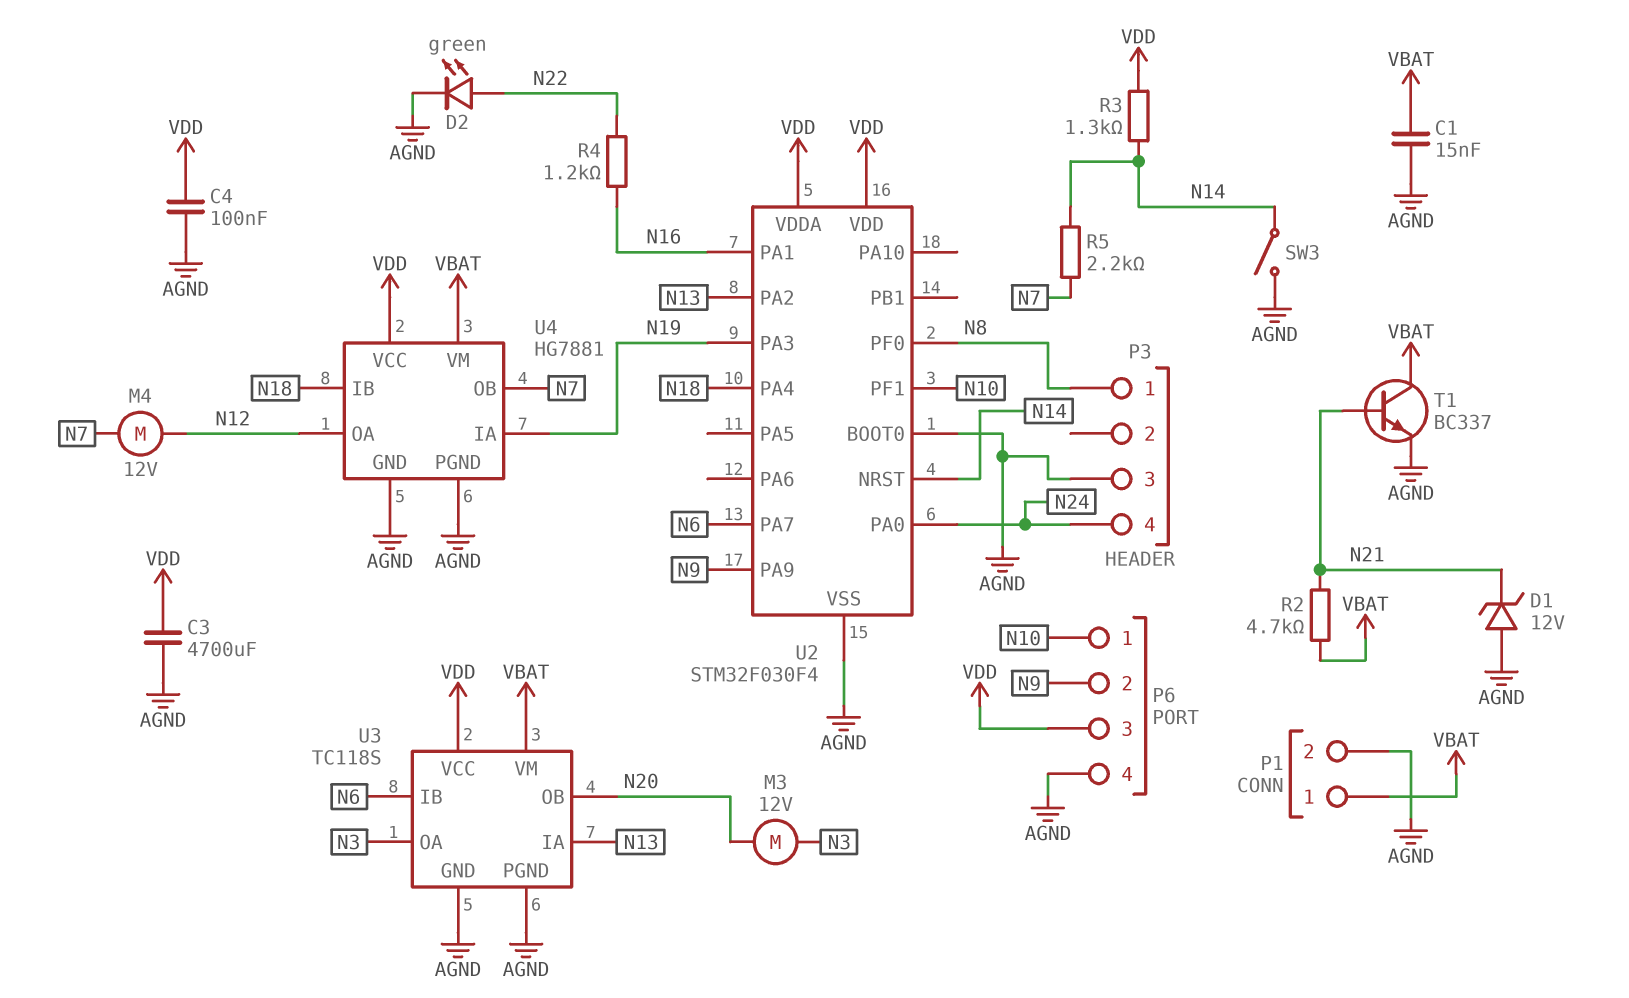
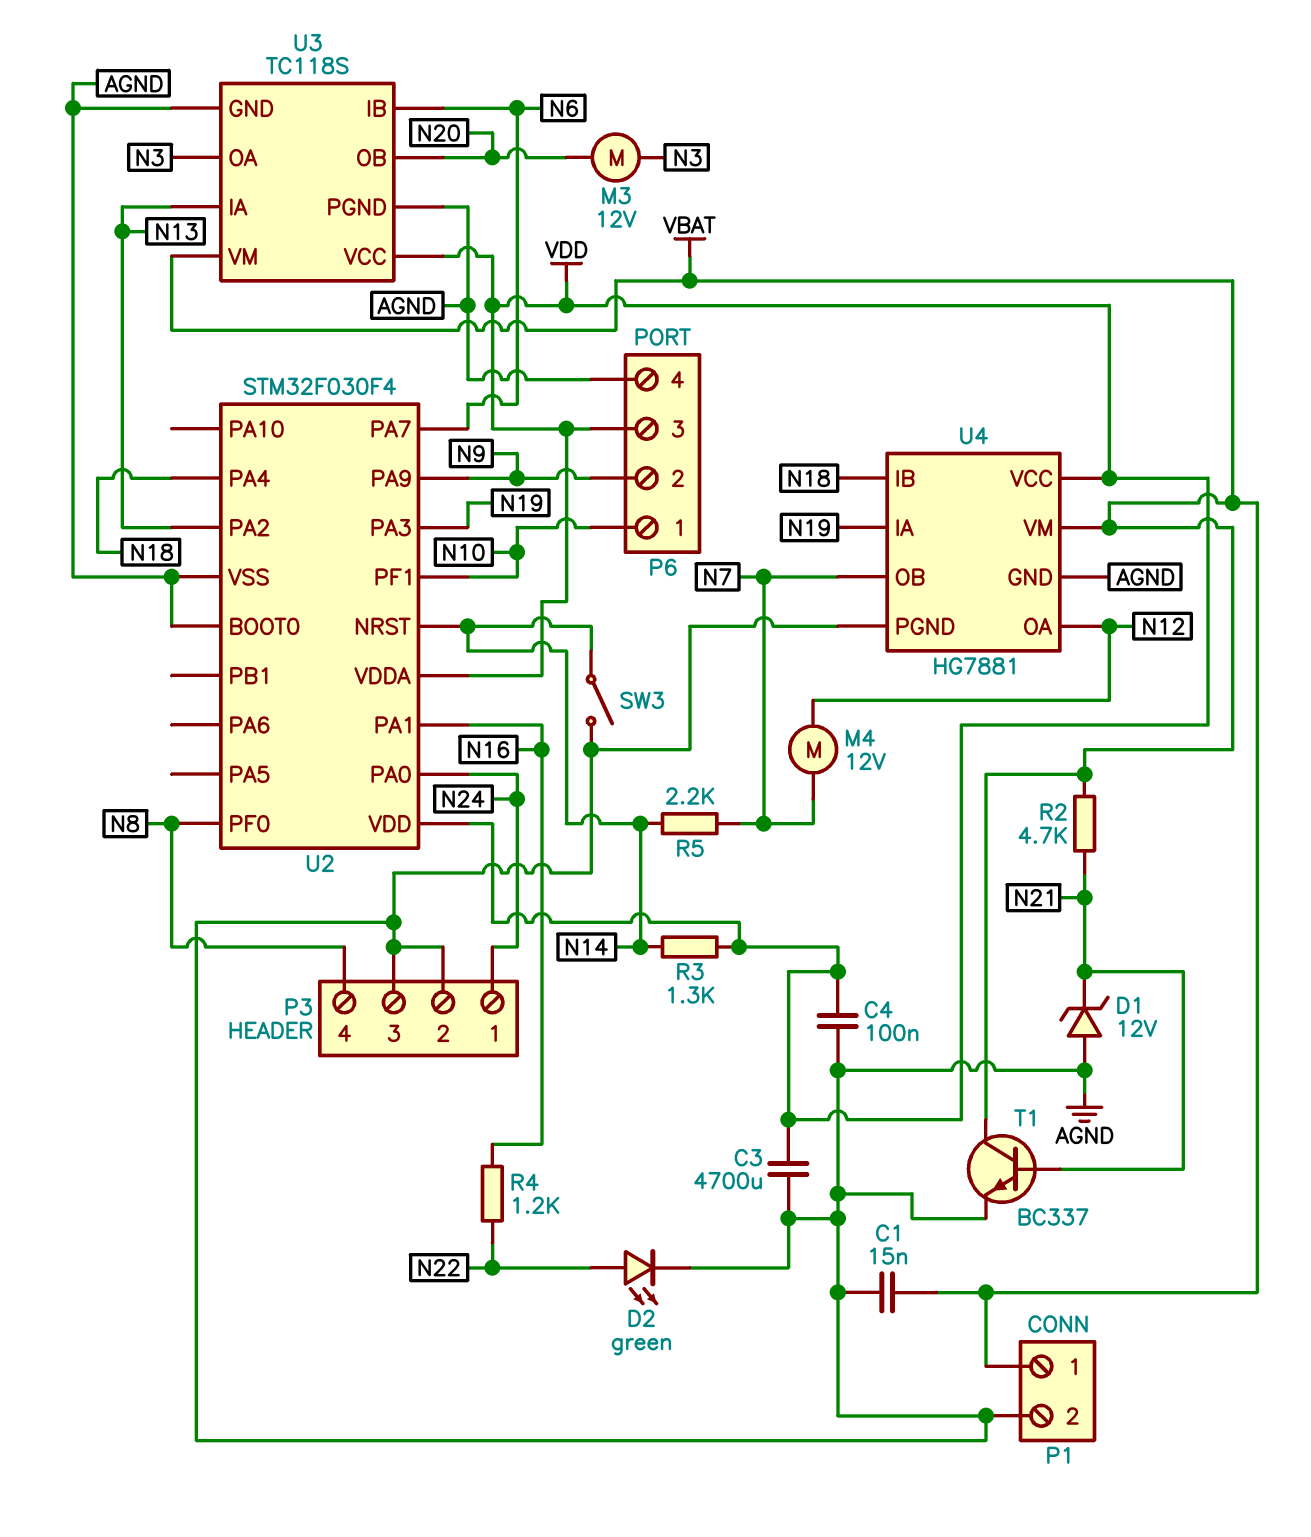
P3 pin 1: N8 -> N24
P3 pin 2: none -> AGND
P3 pin 4: N24 -> N8

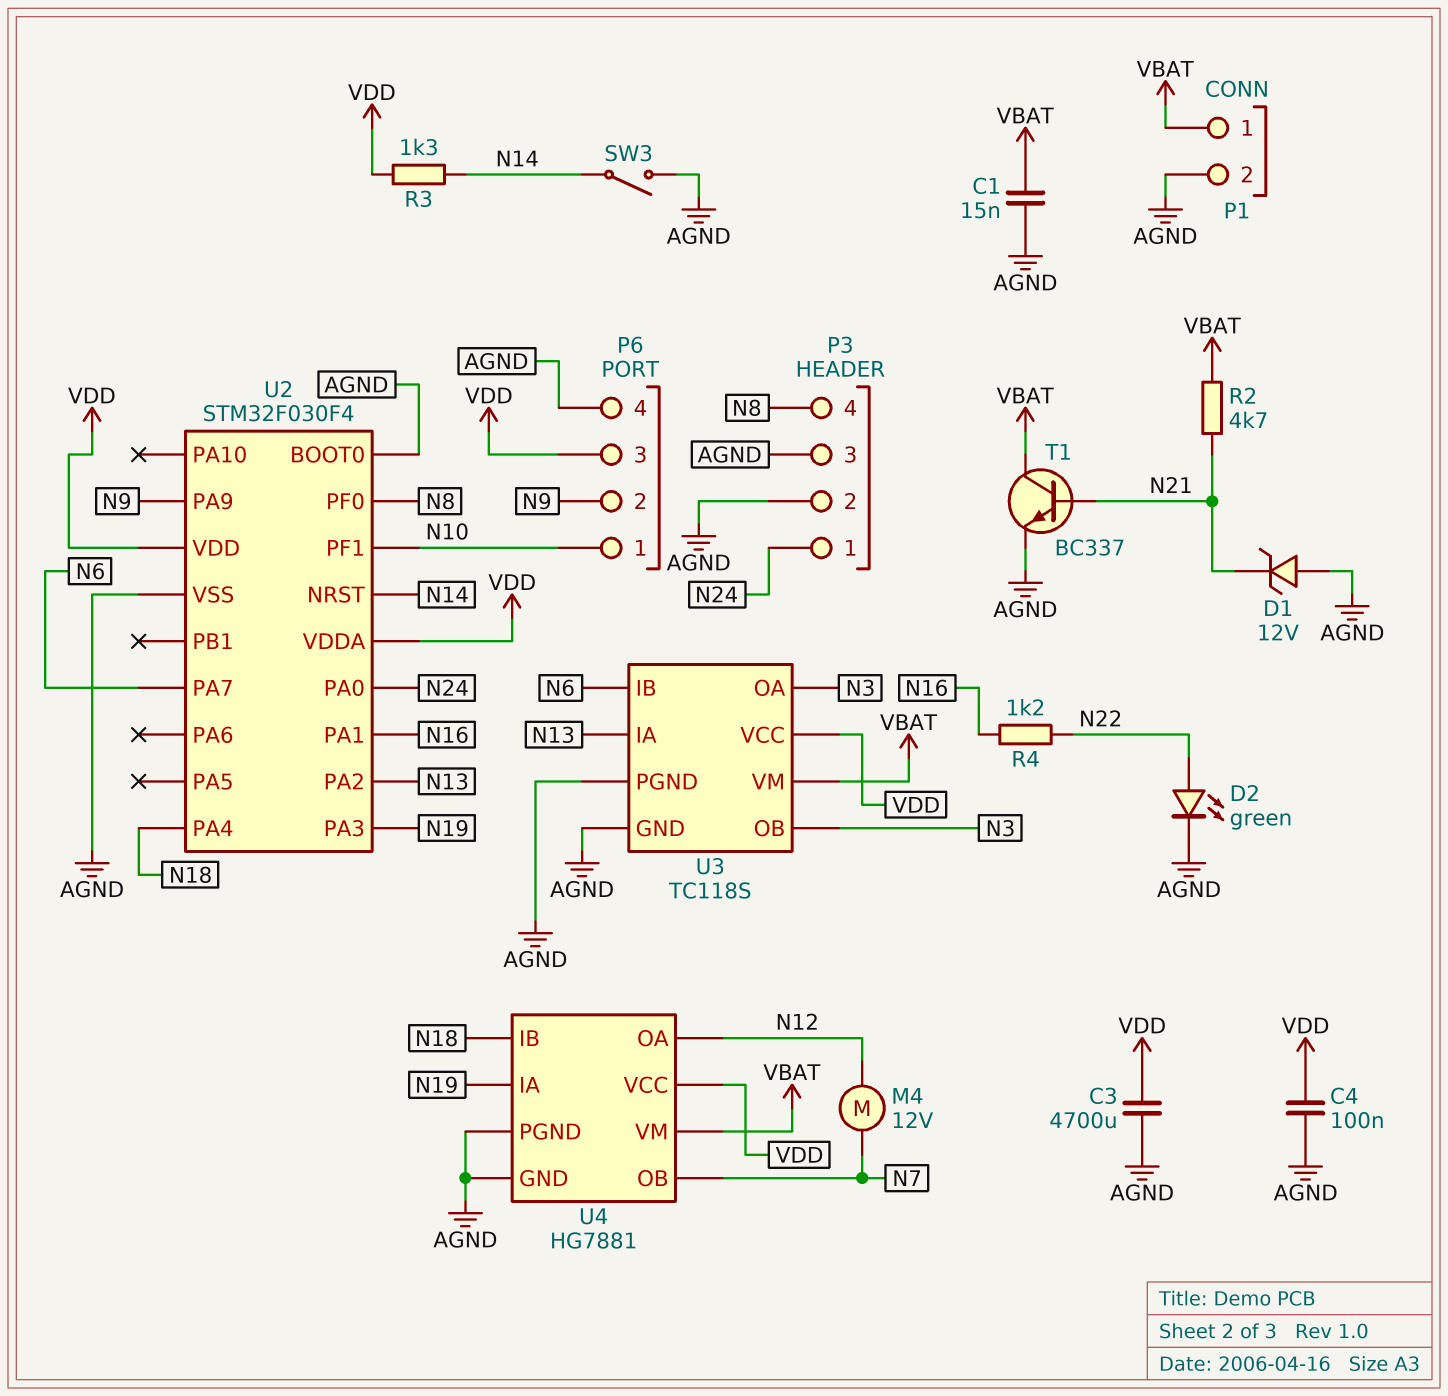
M3: motor 12V (N3, N20) -> none
R5: 2.2k (N7, N14) -> none
U3 pin OB: N20 -> N3

